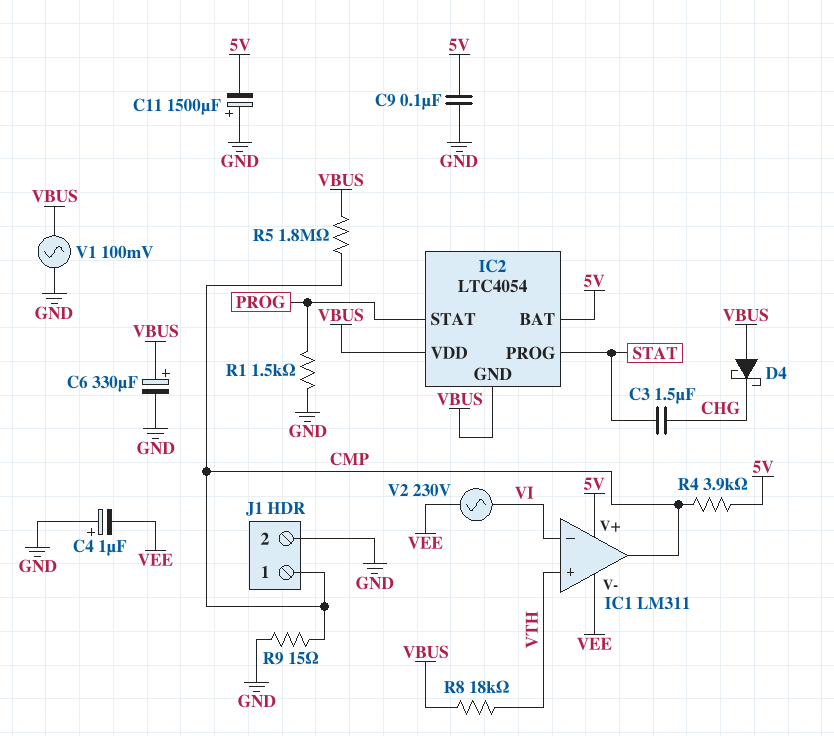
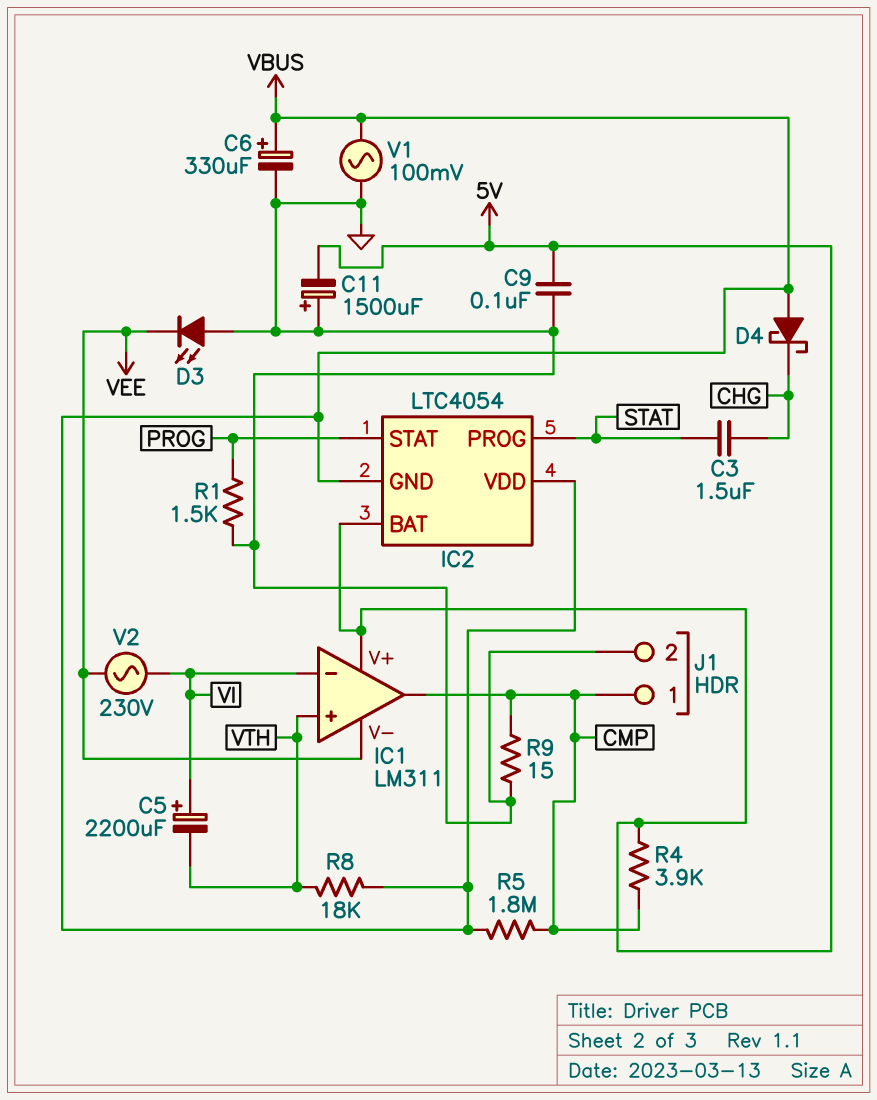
C4: 1uF (plus GND, minus VEE) -> none
C5: none -> 2200uF (plus VI, minus VTH)
D3: none -> LED (A GND, K VEE)

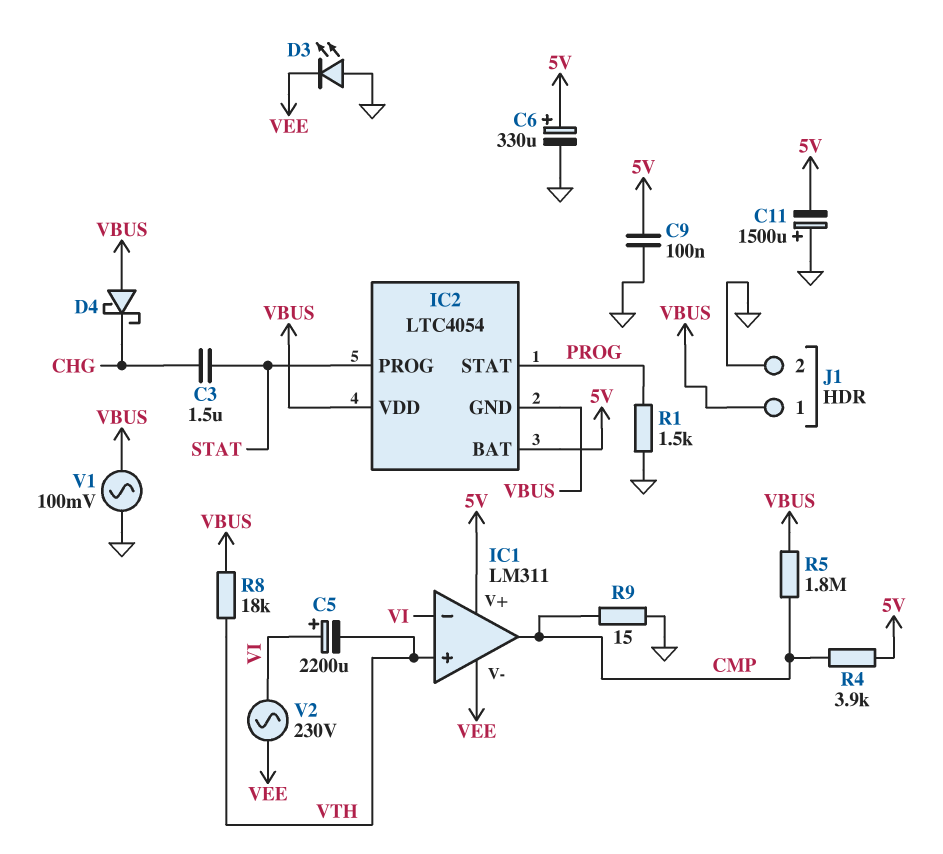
C6: 330uF (plus VBUS, minus GND) -> 330uF (plus 5V, minus GND)
J1 pin 1: CMP -> VBUS

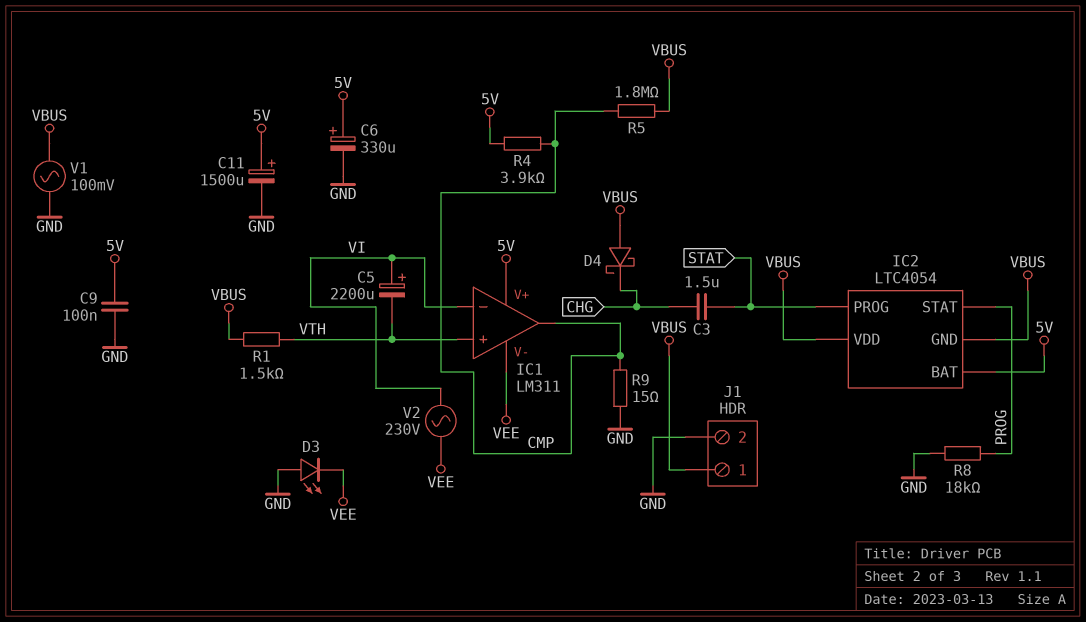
C11: 1500uF (plus GND, minus 5V) -> 1500uF (plus 5V, minus GND)
R1: 1.5k (GND, PROG) -> 1.5k (VBUS, VTH)
R8: 18k (VBUS, VTH) -> 18k (GND, PROG)

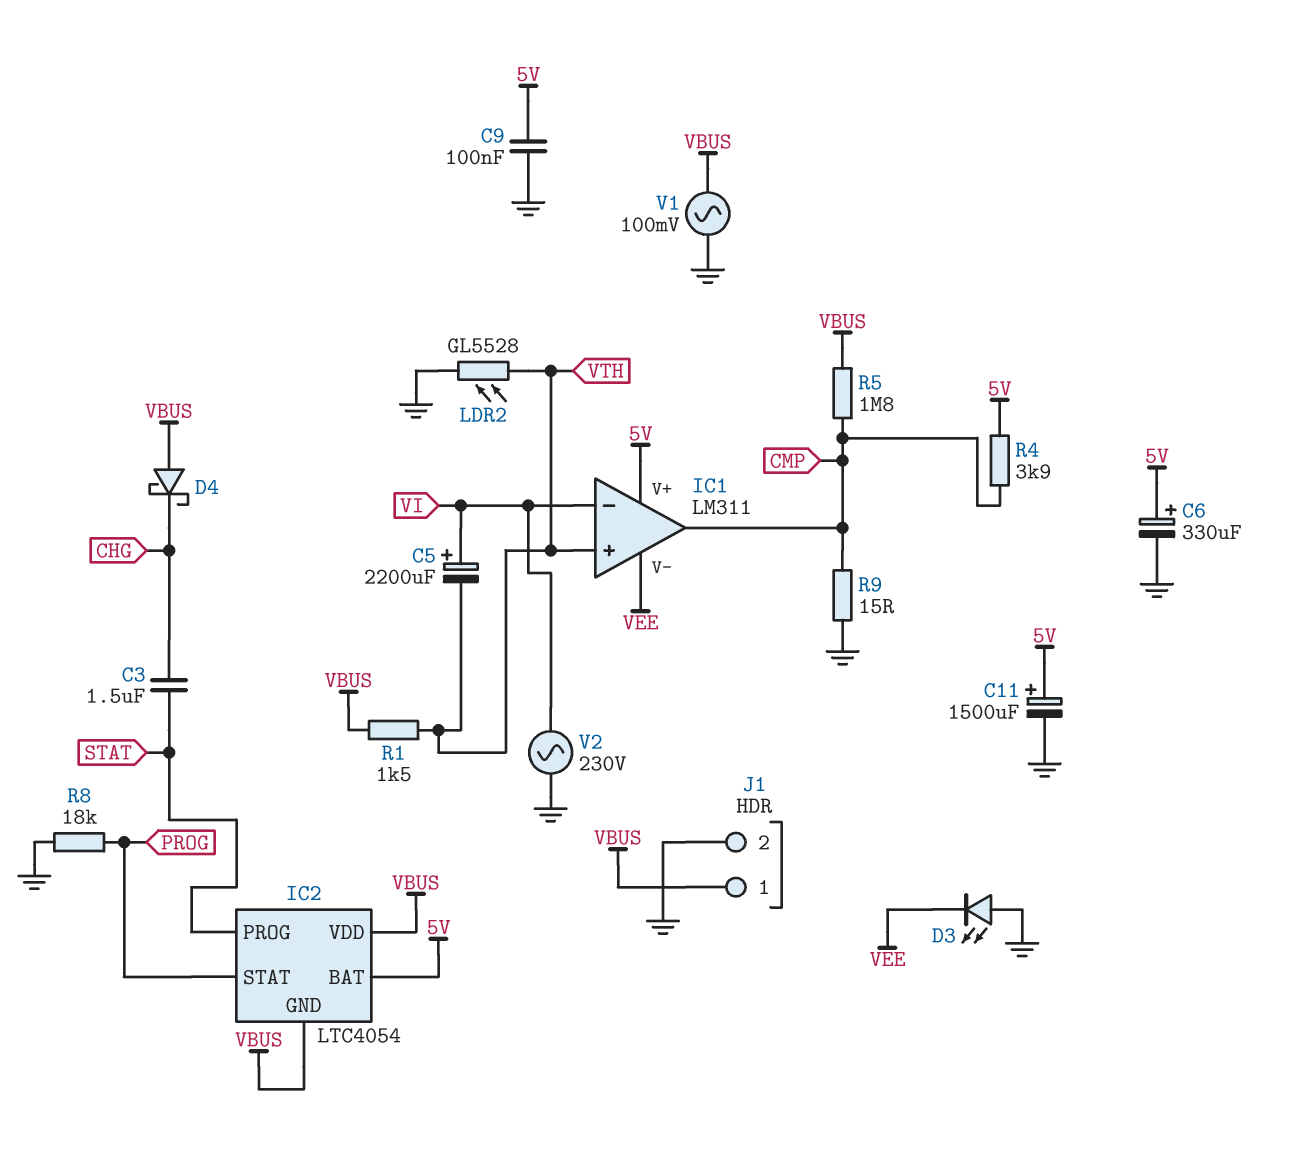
LDR2: none -> GL5528 (GND, VTH)
V2: AC 230V (VEE, VI) -> AC 230V (GND, VI)

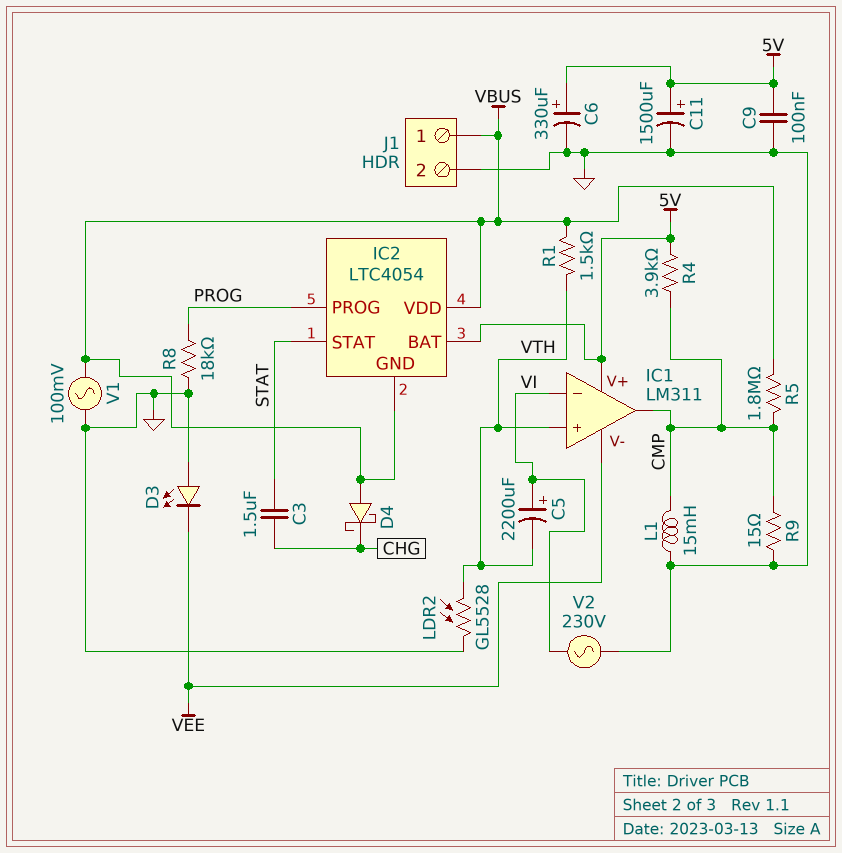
IC2 pin PROG: STAT -> PROG
IC2 pin STAT: PROG -> STAT
L1: none -> 15mH (CMP, GND)

